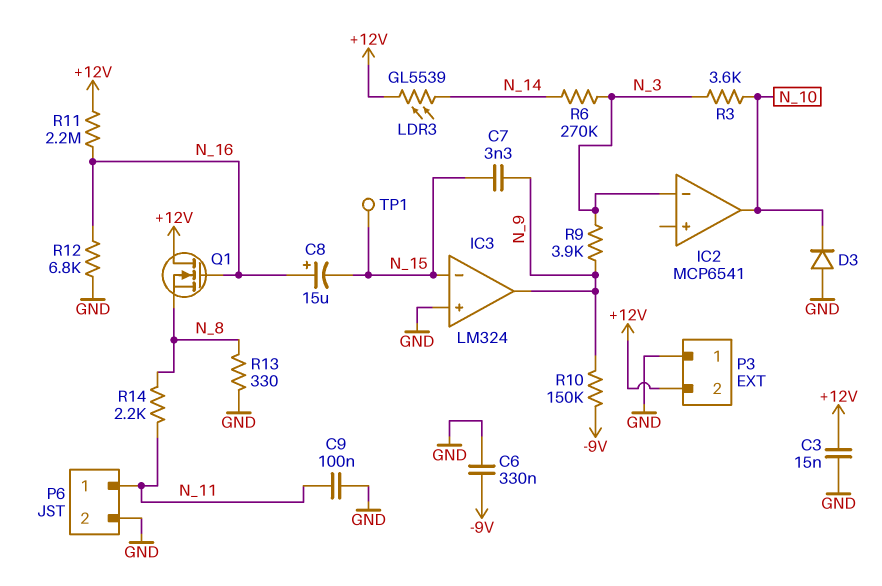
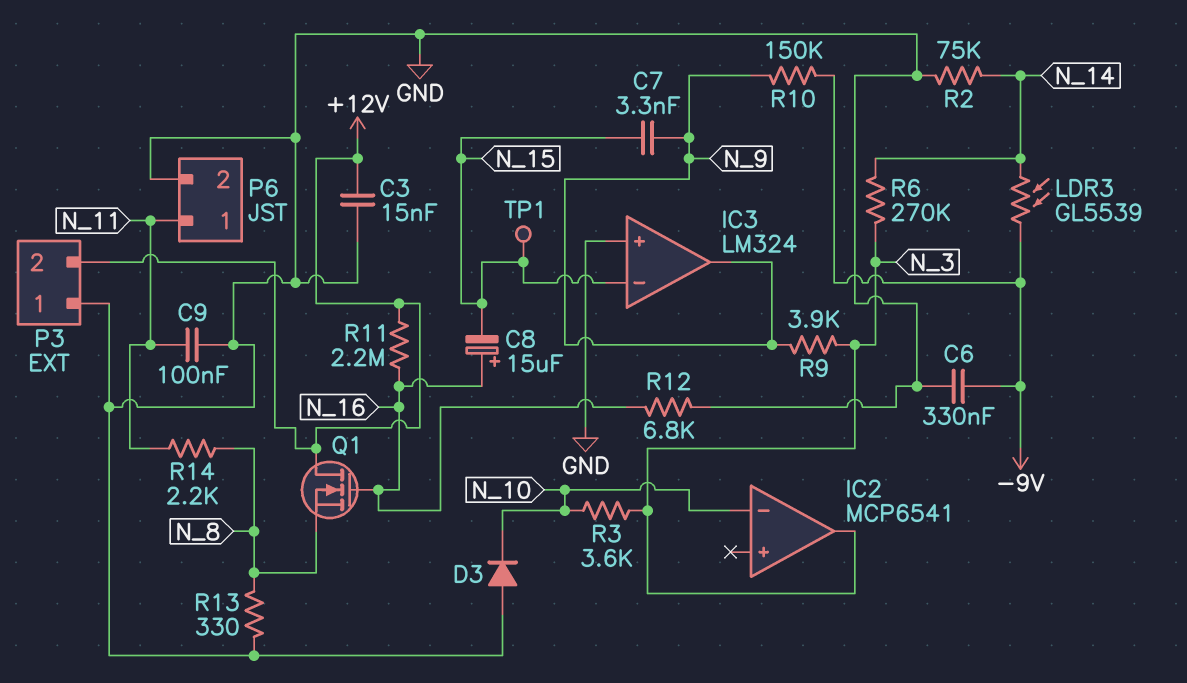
IC2 pin in-: N_3 -> N_10
IC2 pin out: N_10 -> N_3
LDR3: GL5539 (+12V, N_14) -> GL5539 (-9V, N_14)
R2: none -> 75k (GND, N_14)

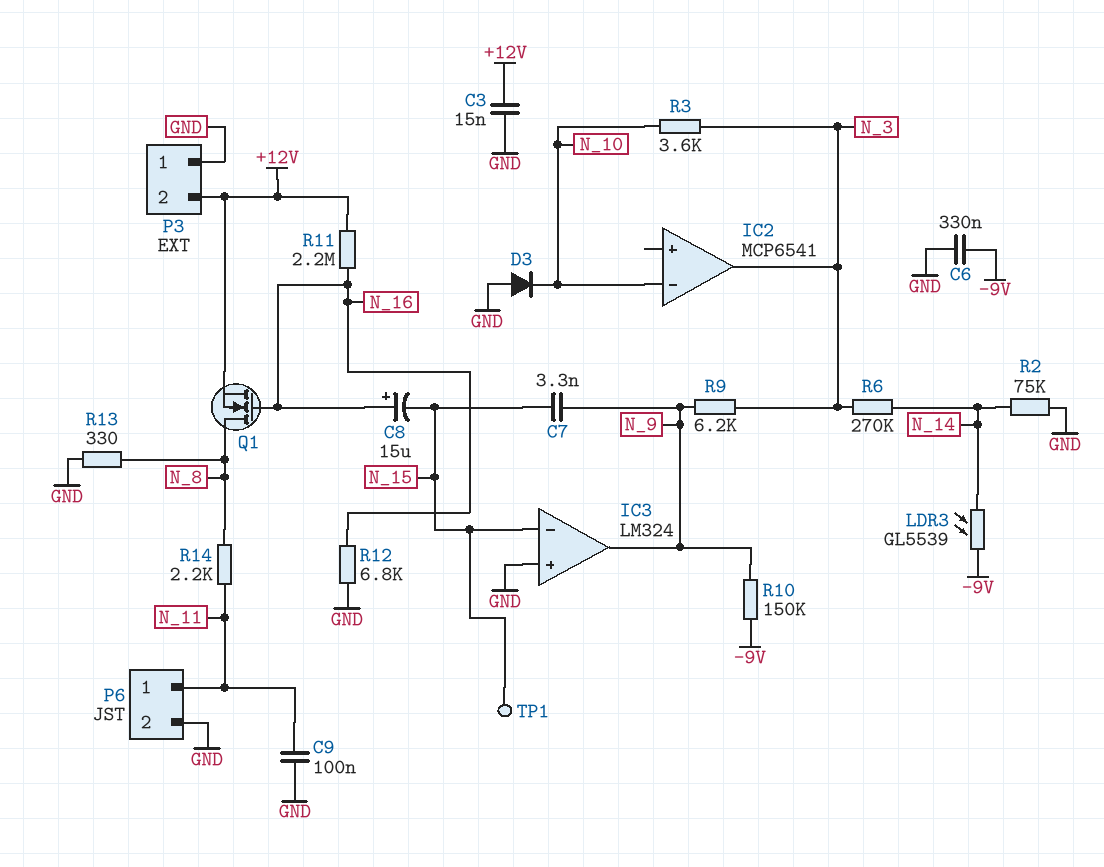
Q1: NMOS (G N_16, D +12V, S N_8) -> NMOS (G N_16, D N_8, S +12V)
R9: 3.9k (N_3, N_9) -> 6.2k (N_3, N_9)

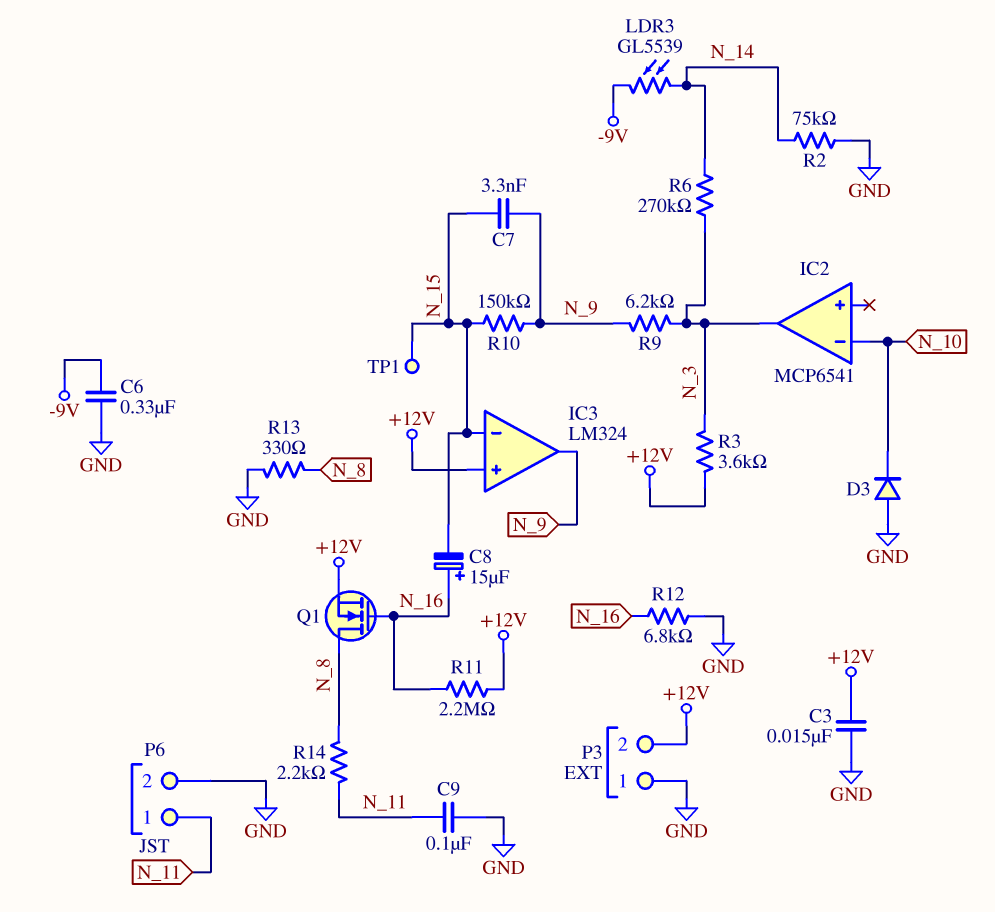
IC3 pin in+: GND -> +12V
R3: 3.6k (N_3, N_10) -> 3.6k (+12V, N_3)
R10: 150k (-9V, N_9) -> 150k (N_9, N_15)

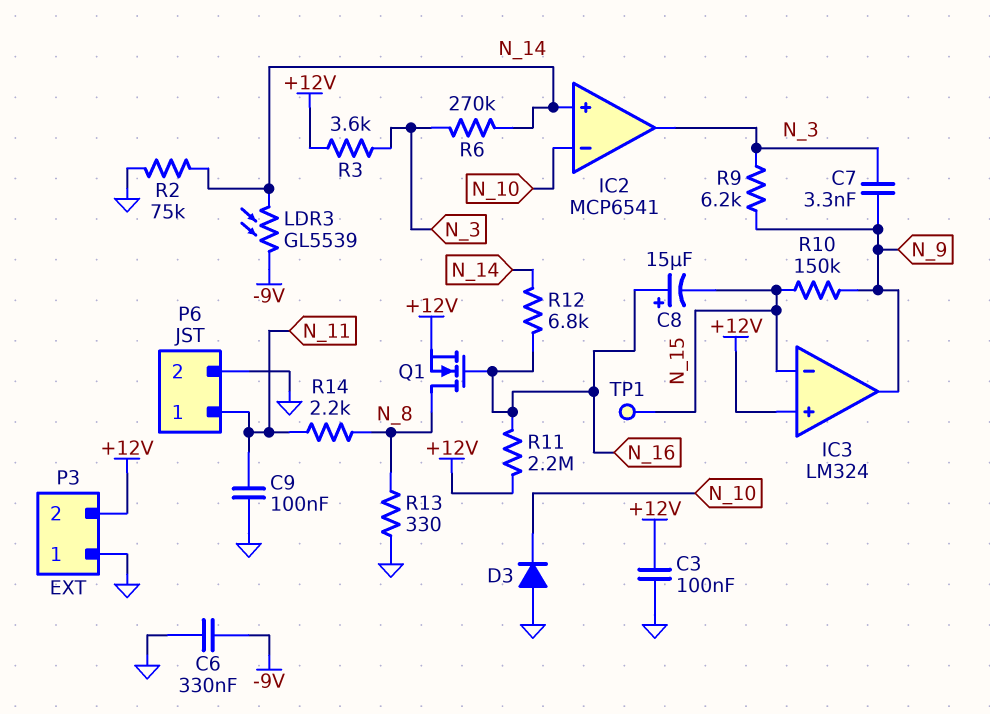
C3: 15nF (+12V, GND) -> 100nF (+12V, GND)
C7: 3.3nF (N_9, N_15) -> 3.3nF (N_3, N_9)
IC2 pin in+: none -> N_14
R12: 6.8k (GND, N_16) -> 6.8k (N_14, N_16)

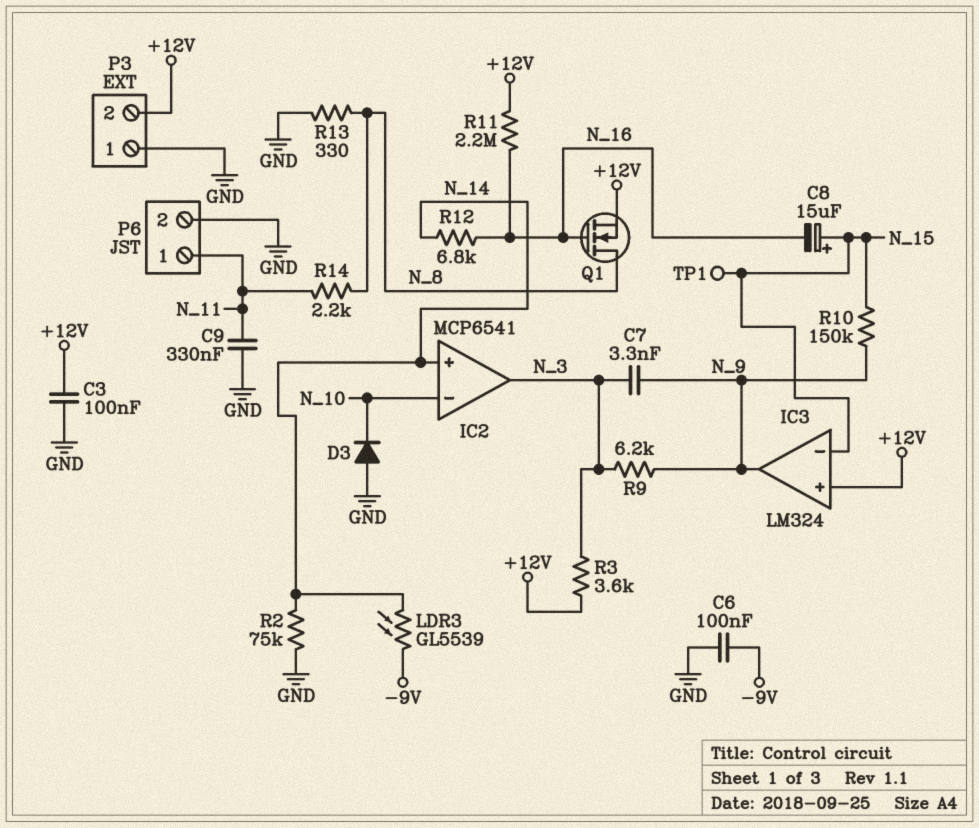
C6: 330nF (-9V, GND) -> 100nF (-9V, GND)
C8: 15uF (plus N_16, minus N_15) -> 15uF (plus N_15, minus N_16)
C9: 100nF (GND, N_11) -> 330nF (GND, N_11)
R6: 270k (N_3, N_14) -> none

